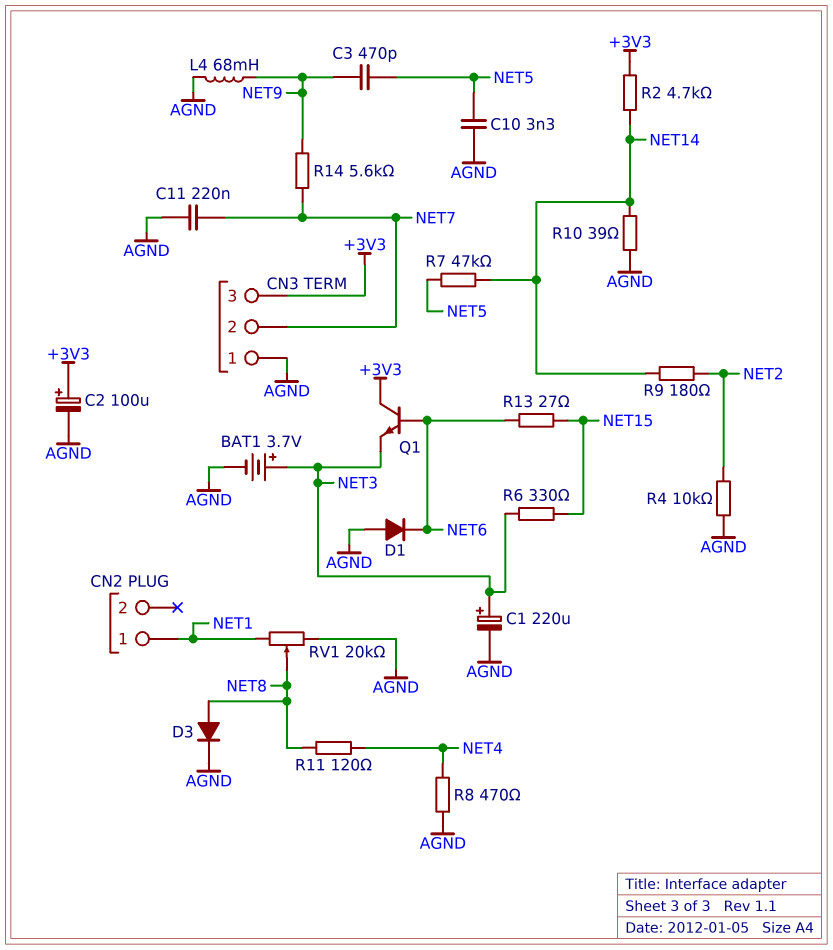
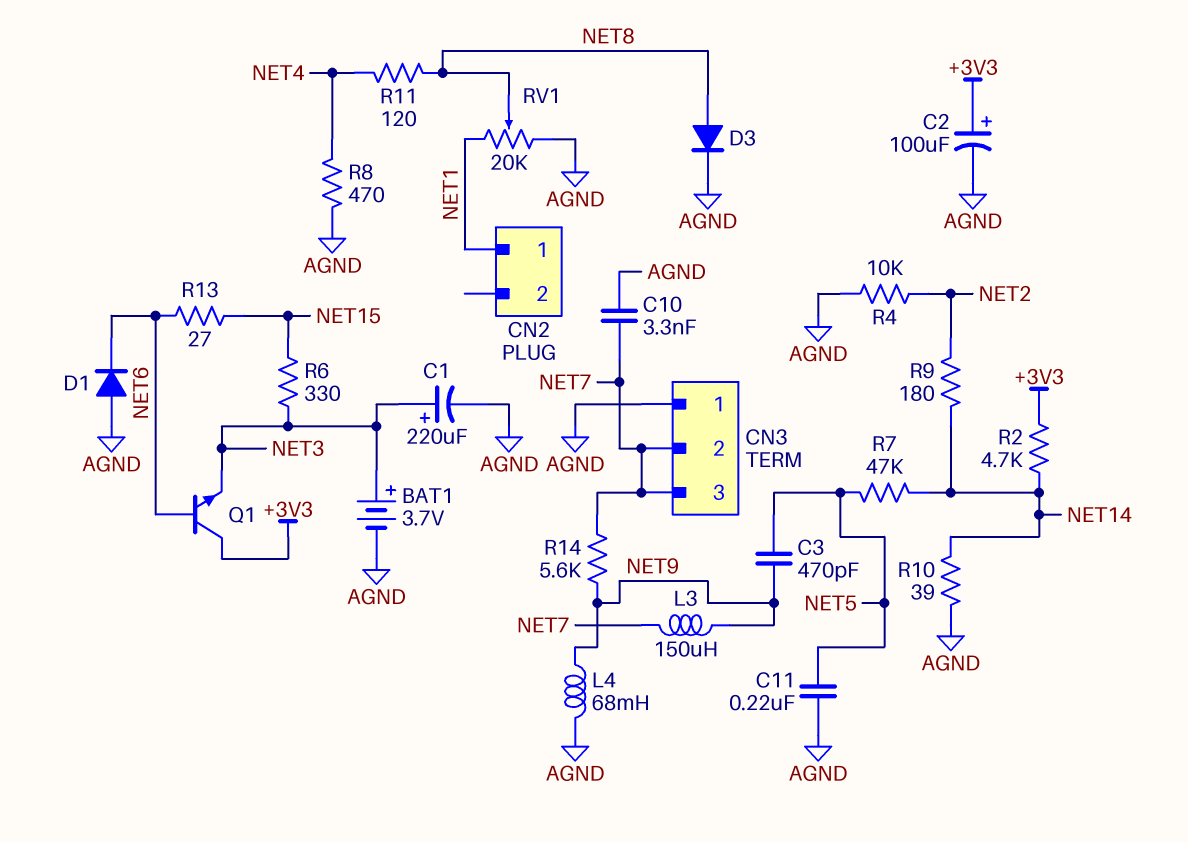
C10: 3.3nF (AGND, NET5) -> 3.3nF (AGND, NET7)
C11: 220nF (AGND, NET7) -> 220nF (AGND, NET5)
CN3 pin 3: +3V3 -> NET7
L3: none -> 150uH (NET7, NET9)

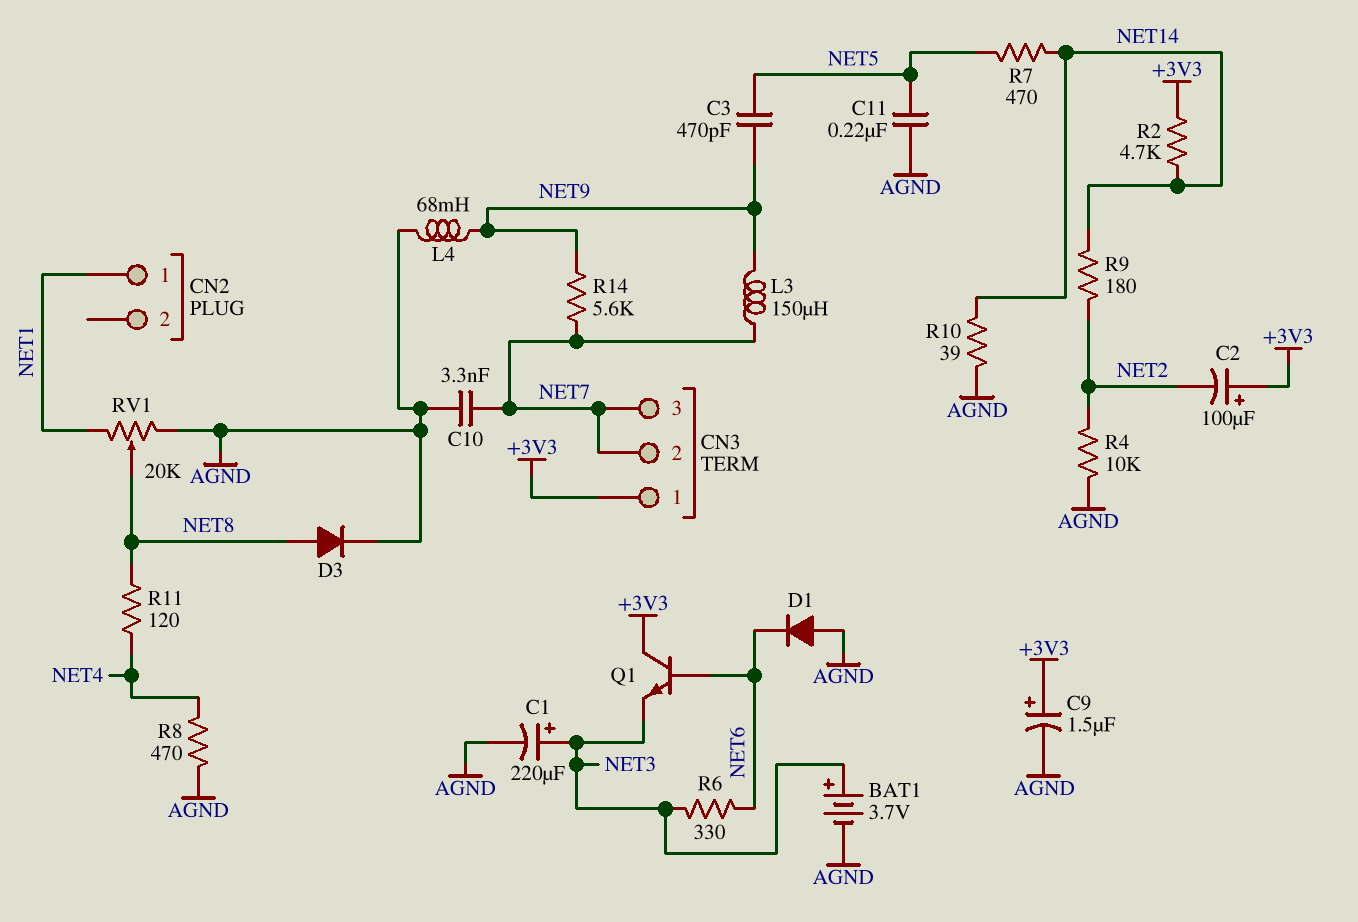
C2: 100uF (plus +3V3, minus AGND) -> 100uF (plus +3V3, minus NET2)
C9: none -> 1.5uF (plus +3V3, minus AGND)
CN3 pin 1: AGND -> +3V3
R6: 330 (NET3, NET15) -> 330 (NET3, NET6)
R7: 47k (NET5, NET14) -> 470 (NET5, NET14)
R13: 27 (NET6, NET15) -> none

